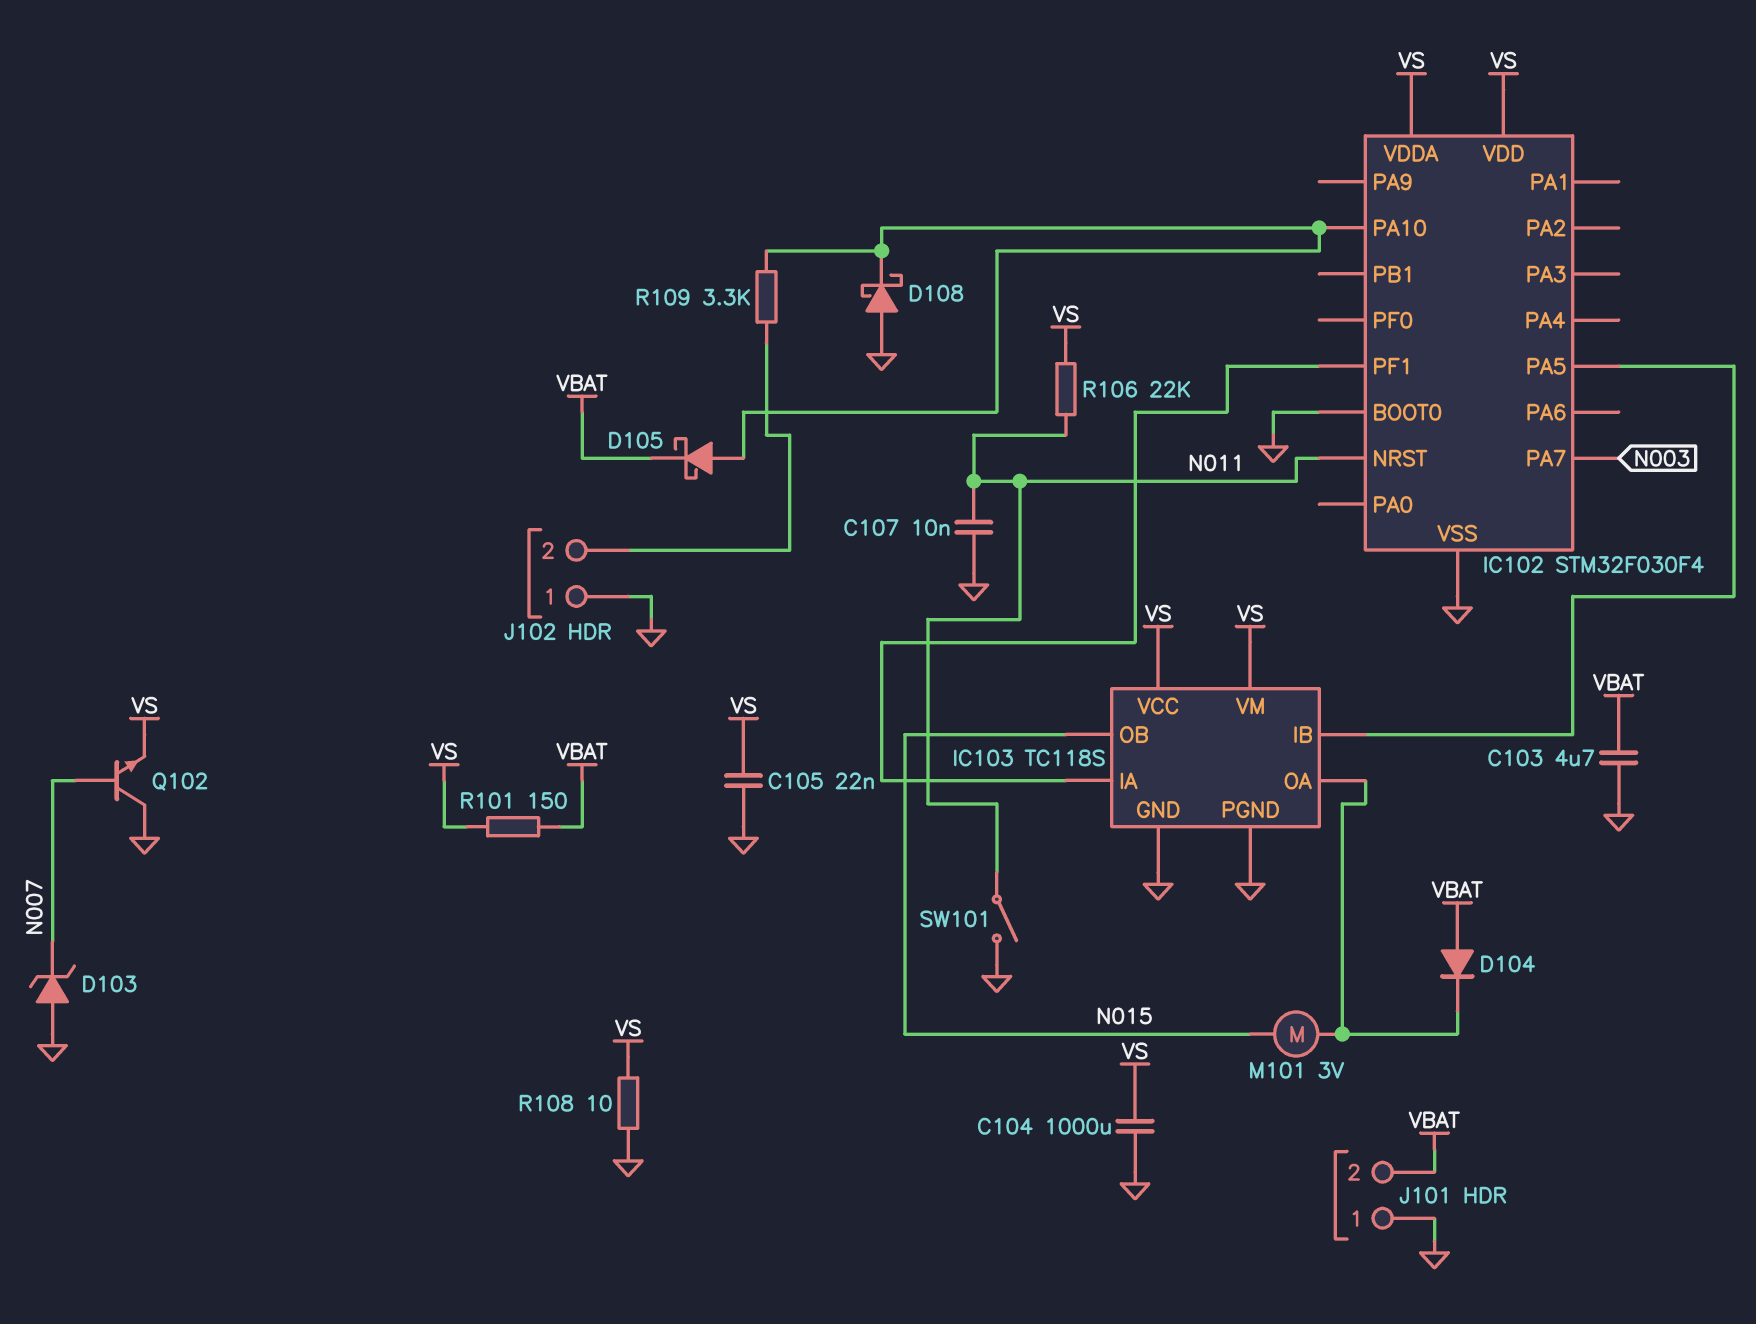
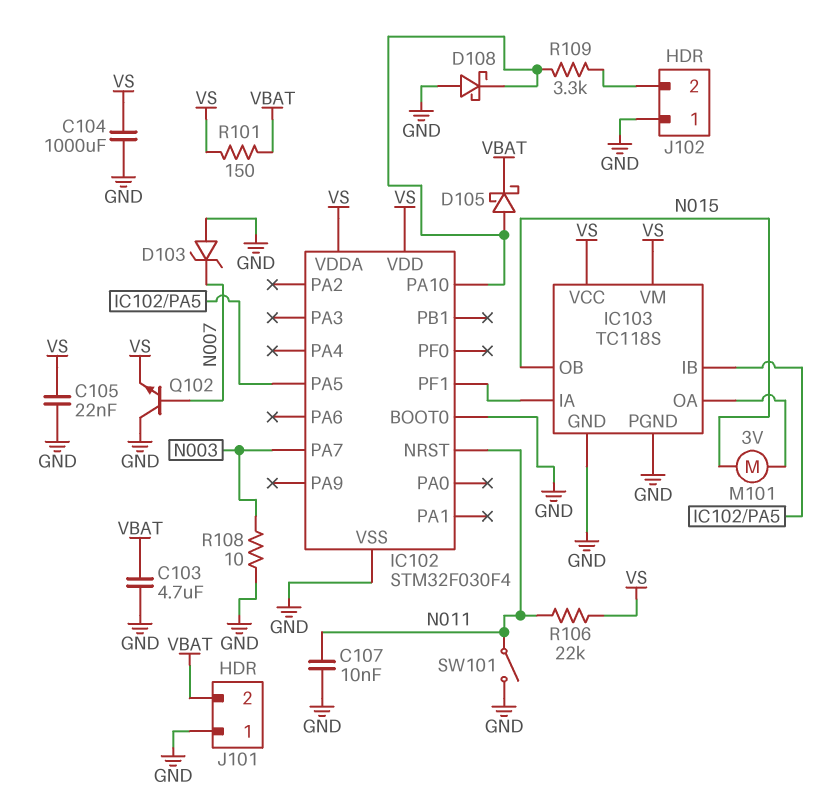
D104: diode (A VBAT, K IC103/OA) -> none
R108: 10 (GND, VS) -> 10 (GND, N003)

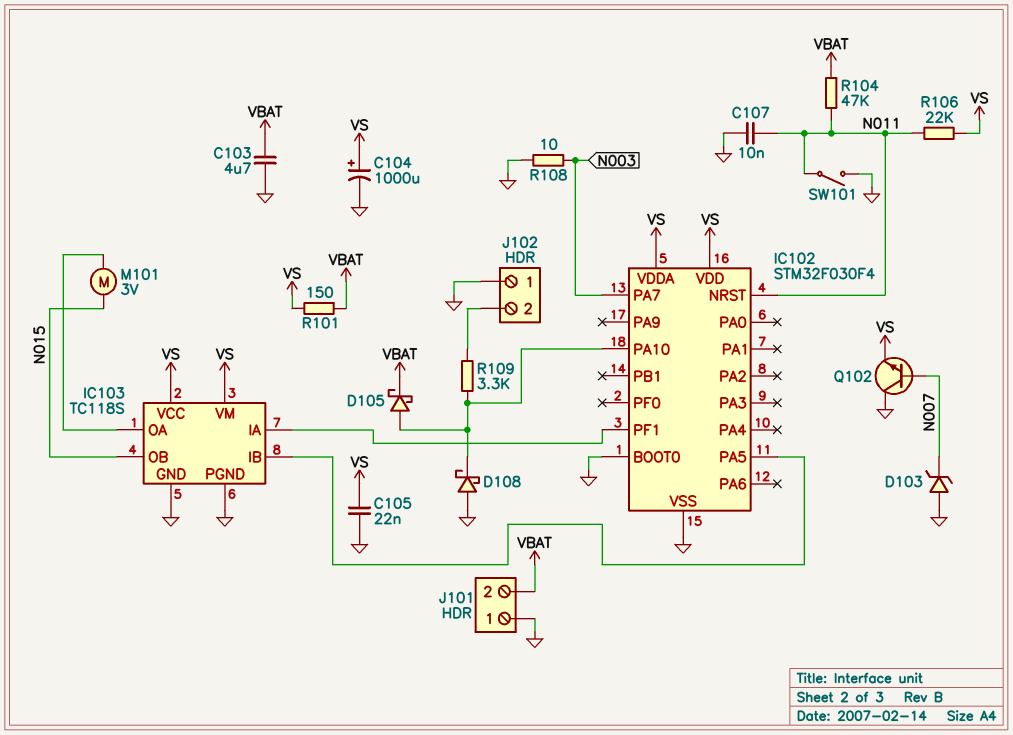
C104: 1000uF (GND, VS) -> 1000uF (plus VS, minus GND)
R104: none -> 47k (N011, VBAT)

